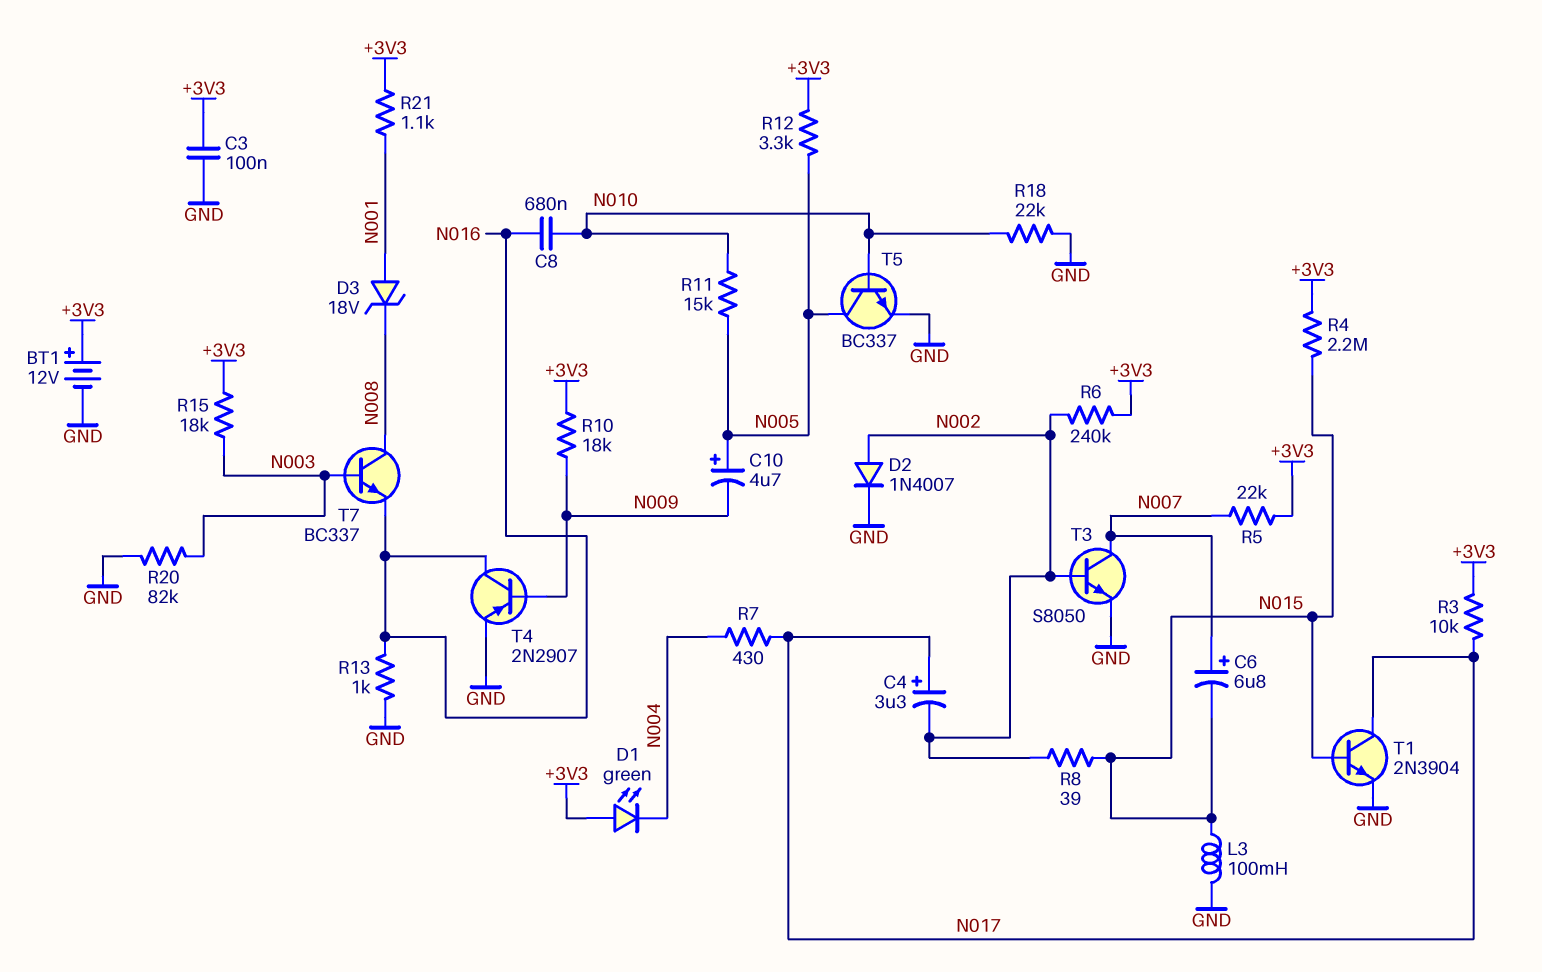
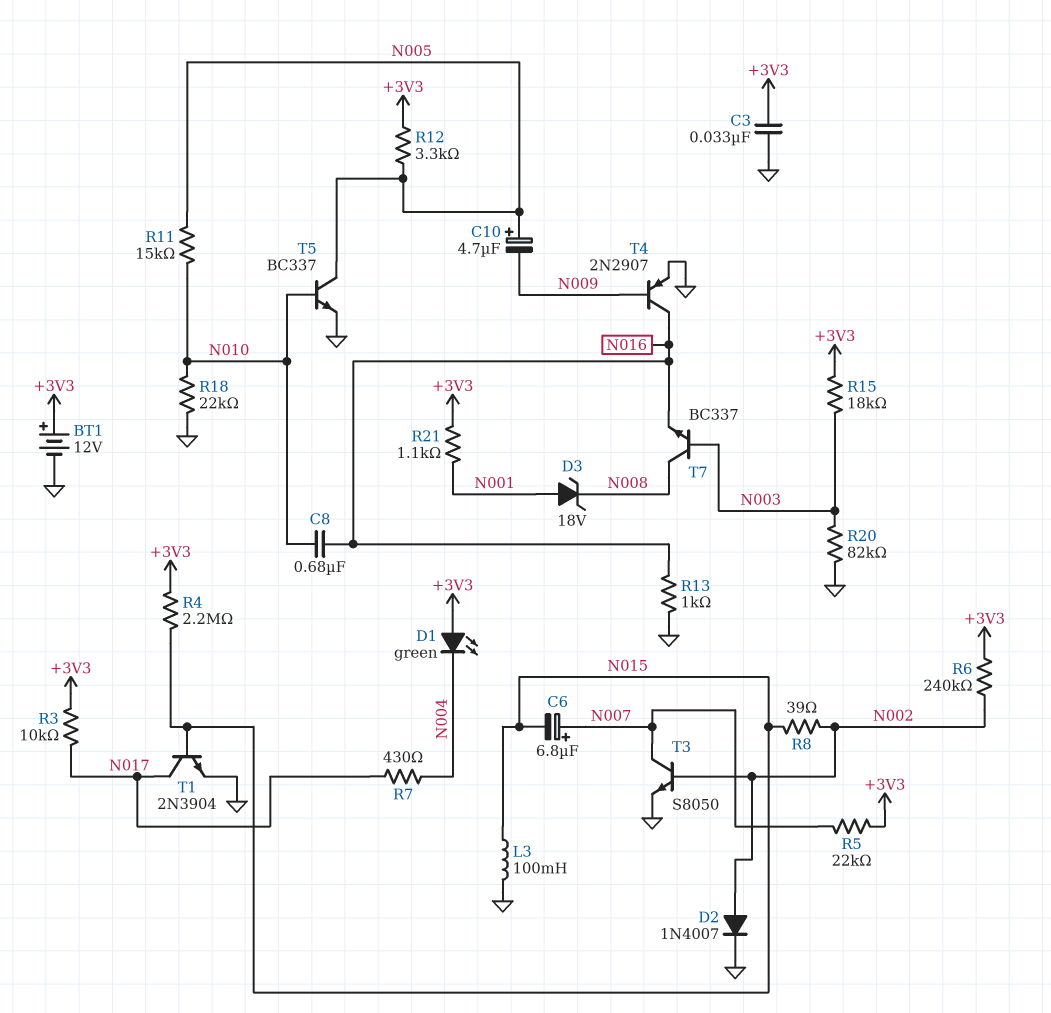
C3: 100nF (+3V3, GND) -> 33nF (+3V3, GND)
C4: 3.3uF (plus N017, minus N002) -> none
R10: 18k (+3V3, N009) -> none

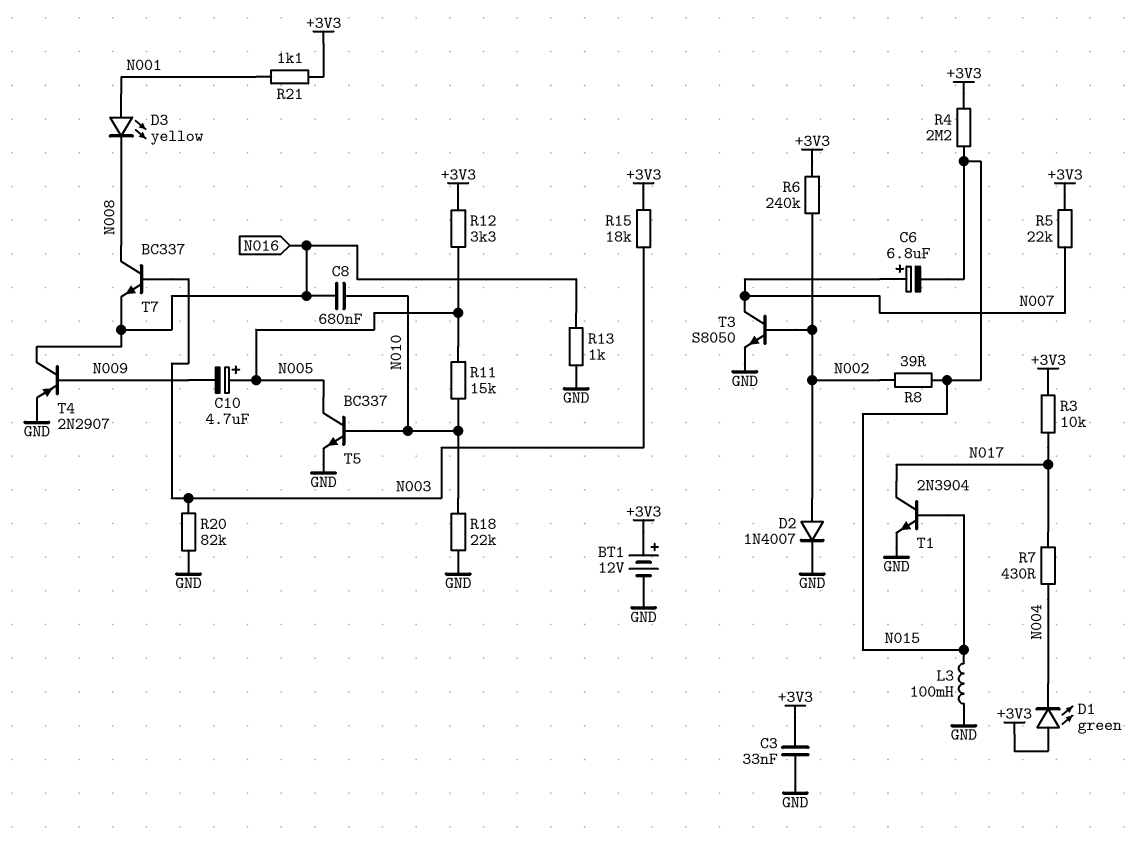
D3: zener 18V (A N001, K N008) -> LED yellow (A N001, K N008)

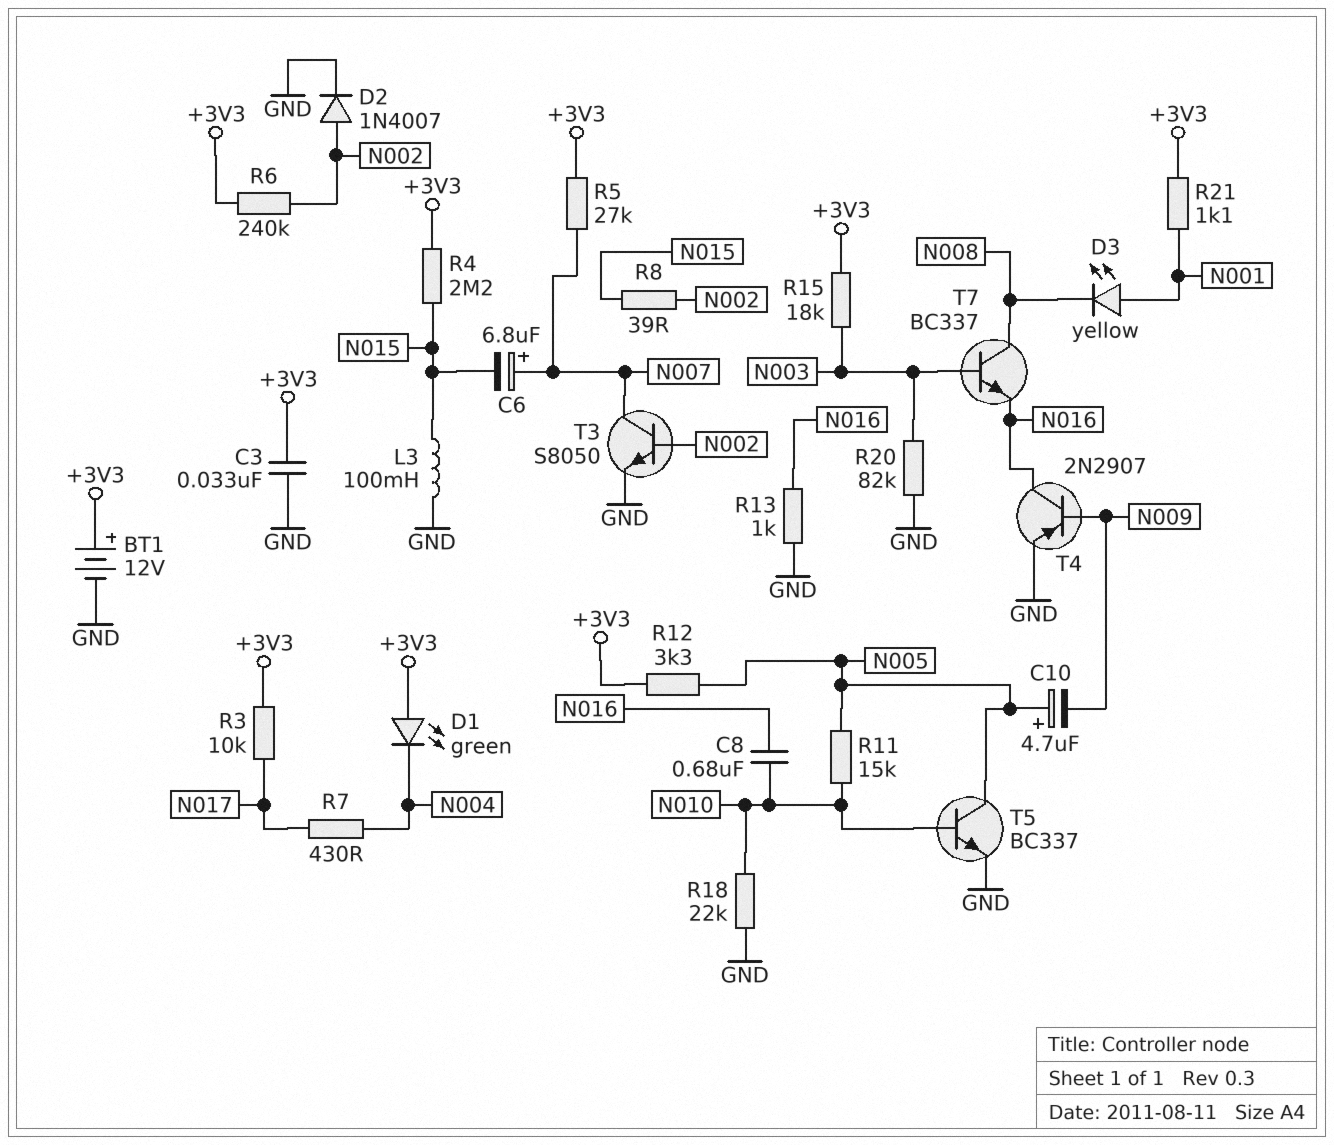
R5: 22k (+3V3, N007) -> 27k (+3V3, N007)
T1: NPN 2N3904 (B N015, C N017, E GND) -> none

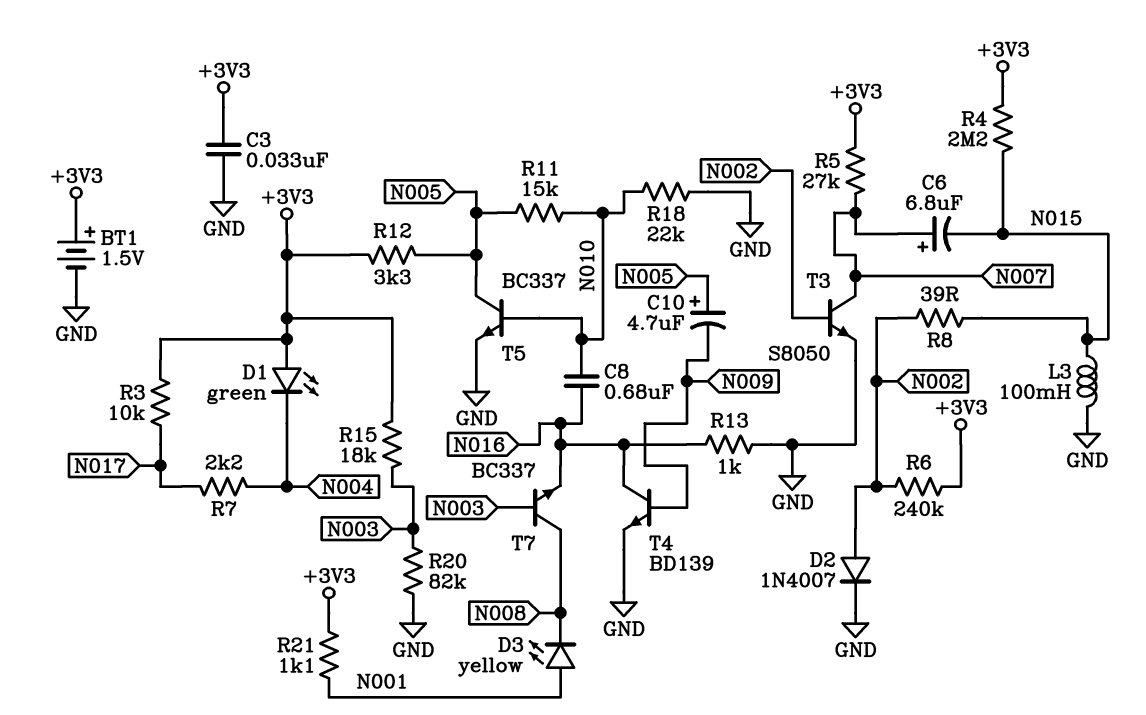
BT1: 12V (plus +3V3, minus GND) -> 1.5V (plus +3V3, minus GND)
R7: 430 (N004, N017) -> 2.2k (N004, N017)
T4: PNP 2N2907 (B N009, C N016, E GND) -> NPN BD139 (B N009, C N016, E GND)

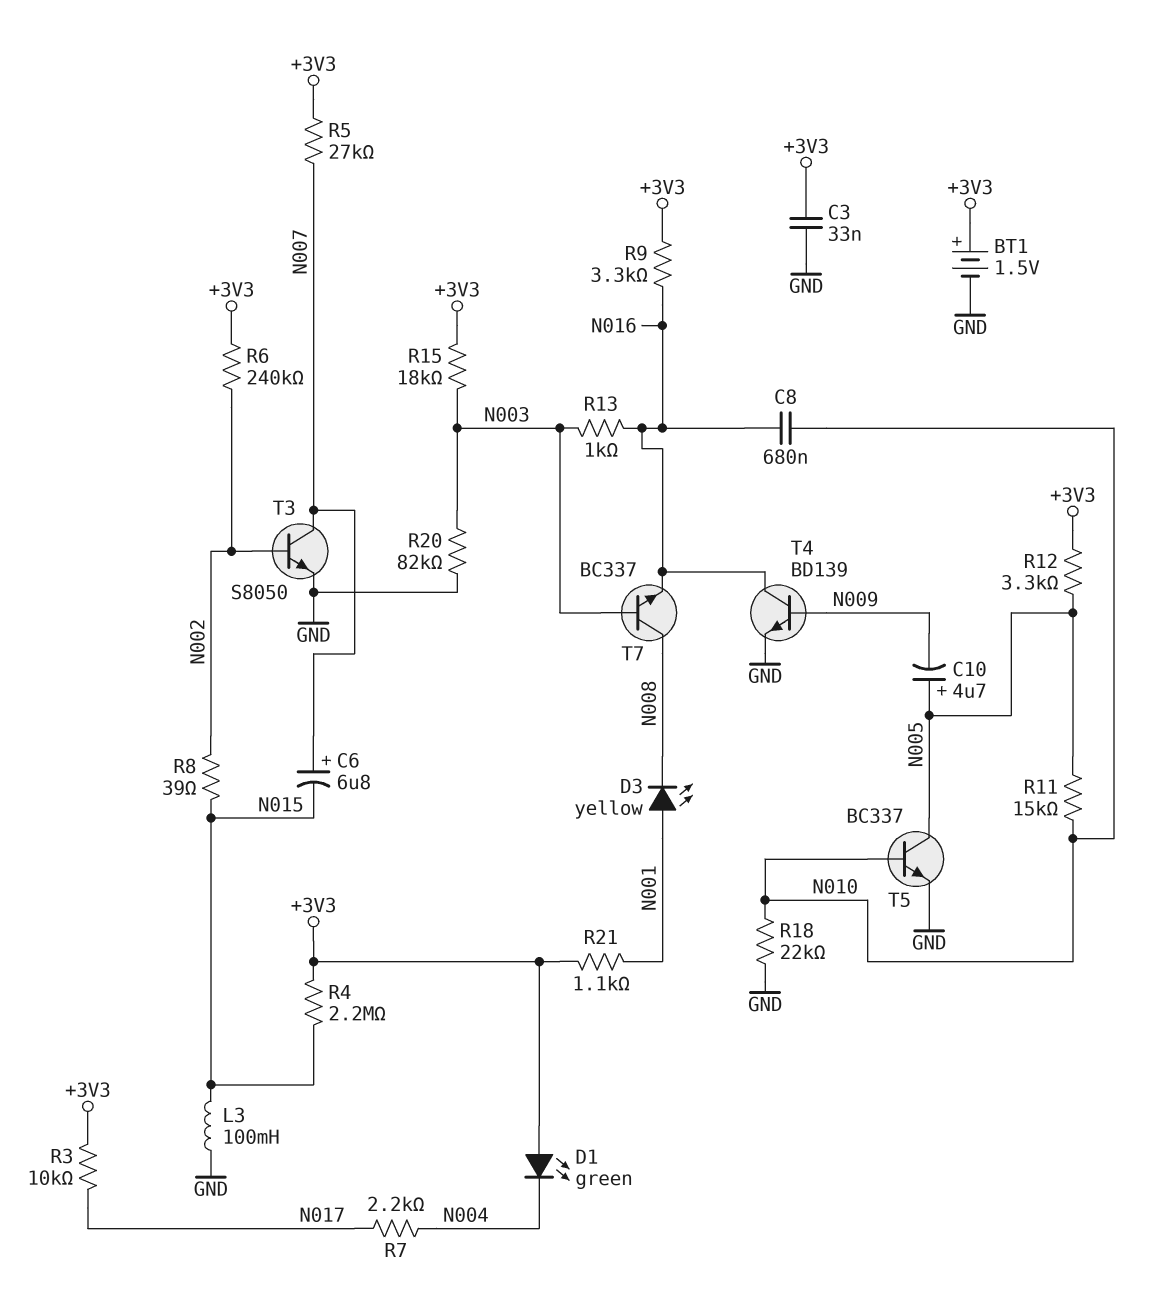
D2: diode 1N4007 (A N002, K GND) -> none
R9: none -> 3.3k (+3V3, N016)
R13: 1k (GND, N016) -> 1k (N003, N016)

